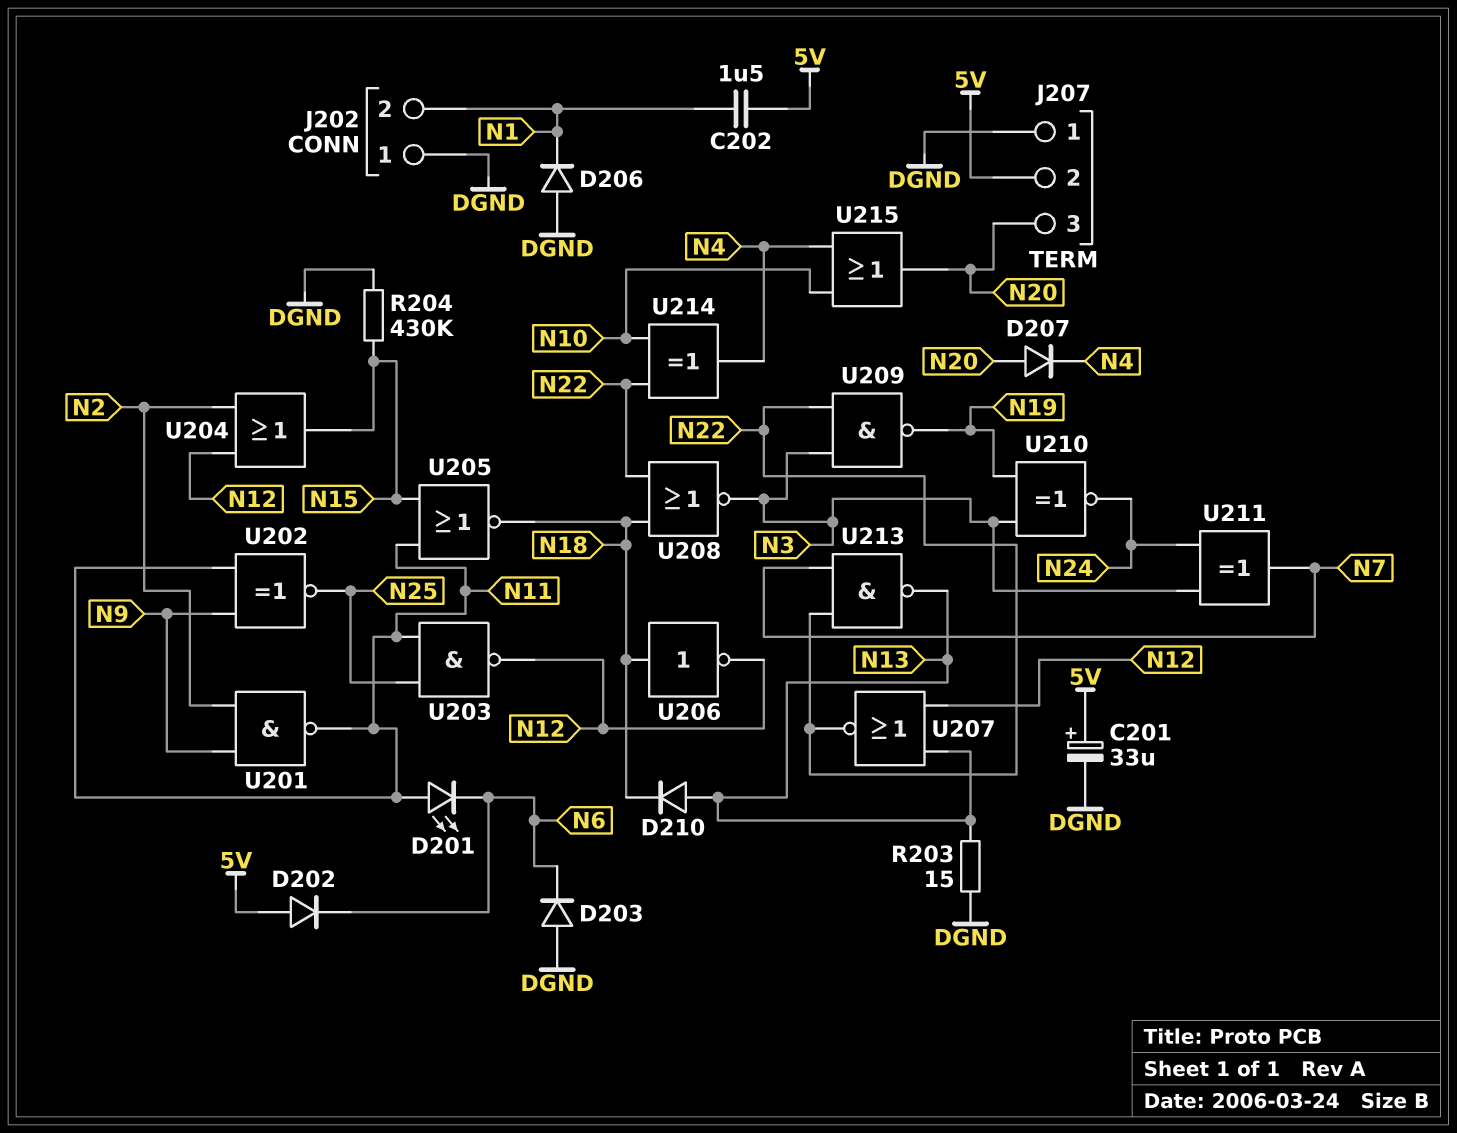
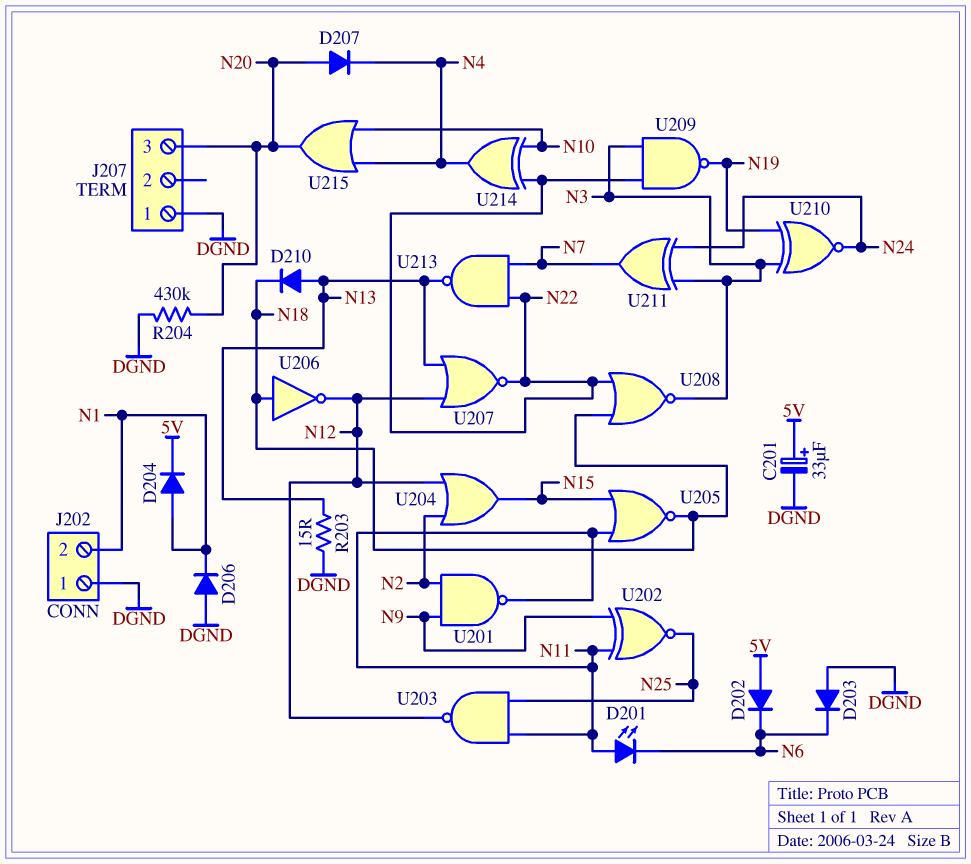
C202: 1.5uF (5V, N1) -> none
D204: none -> diode (A N1, K 5V)
J207 pin 2: 5V -> none
R204: 430k (DGND, N15) -> 430k (DGND, N20)

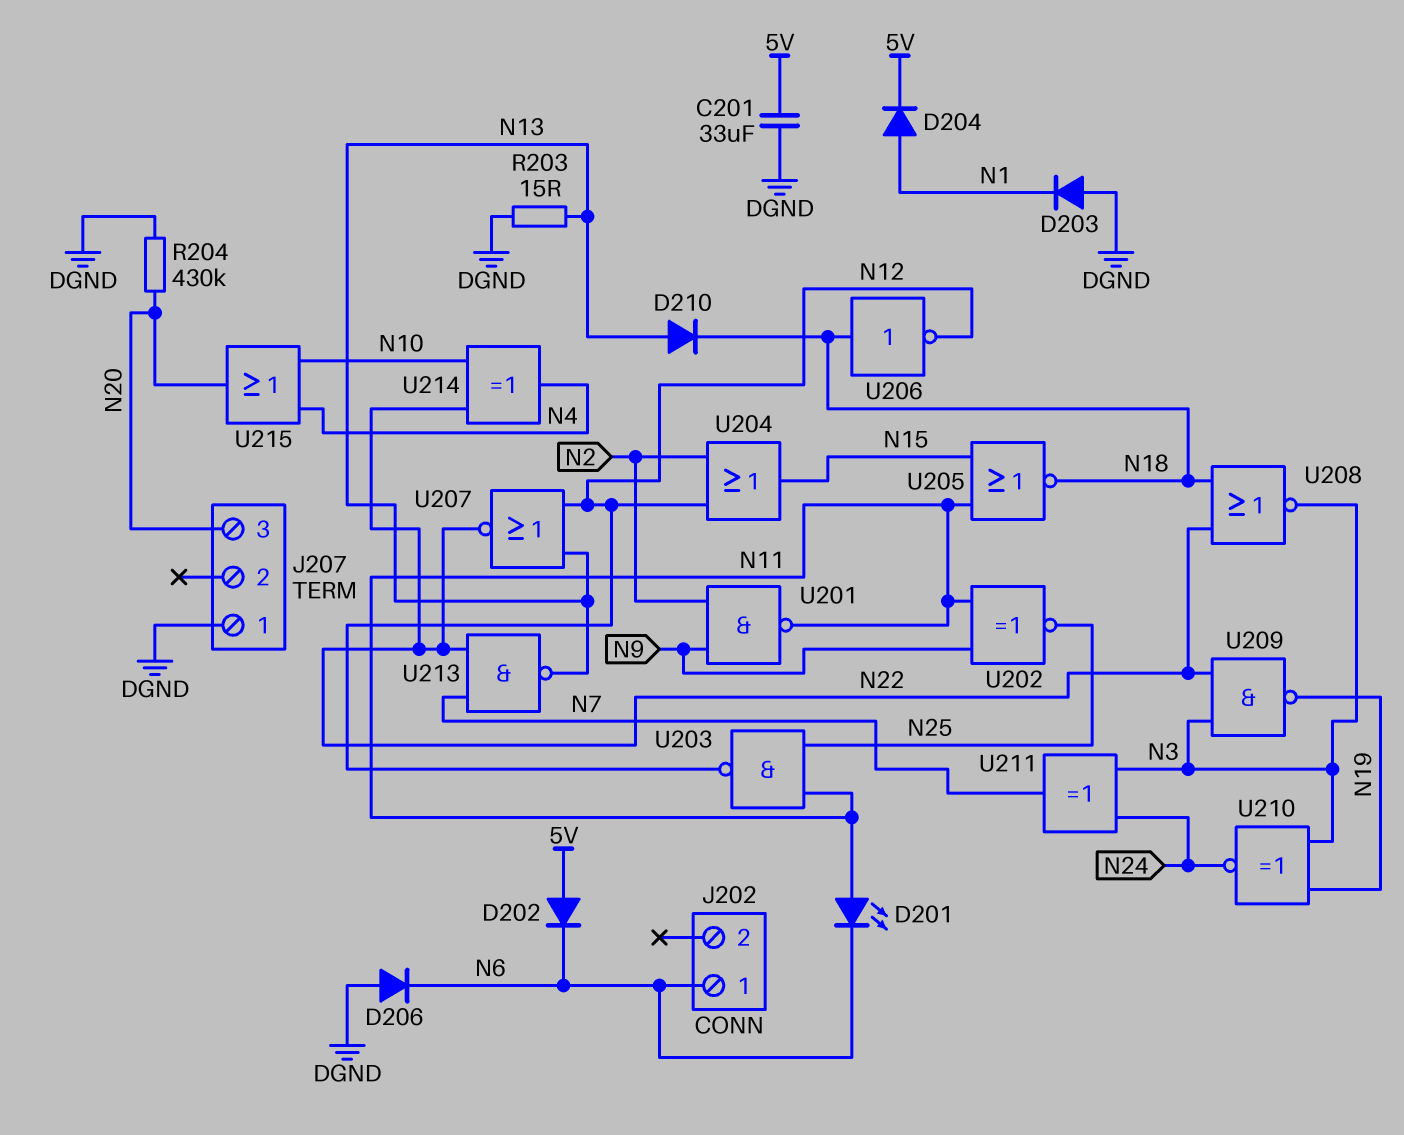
C201: 33uF (plus 5V, minus DGND) -> 33uF (5V, DGND)
D203: diode (A DGND, K N6) -> diode (A DGND, K N1)
D206: diode (A DGND, K N1) -> diode (A DGND, K N6)
D207: diode (A N20, K N4) -> none
J202 pin 1: DGND -> N6
J202 pin 2: N1 -> none

